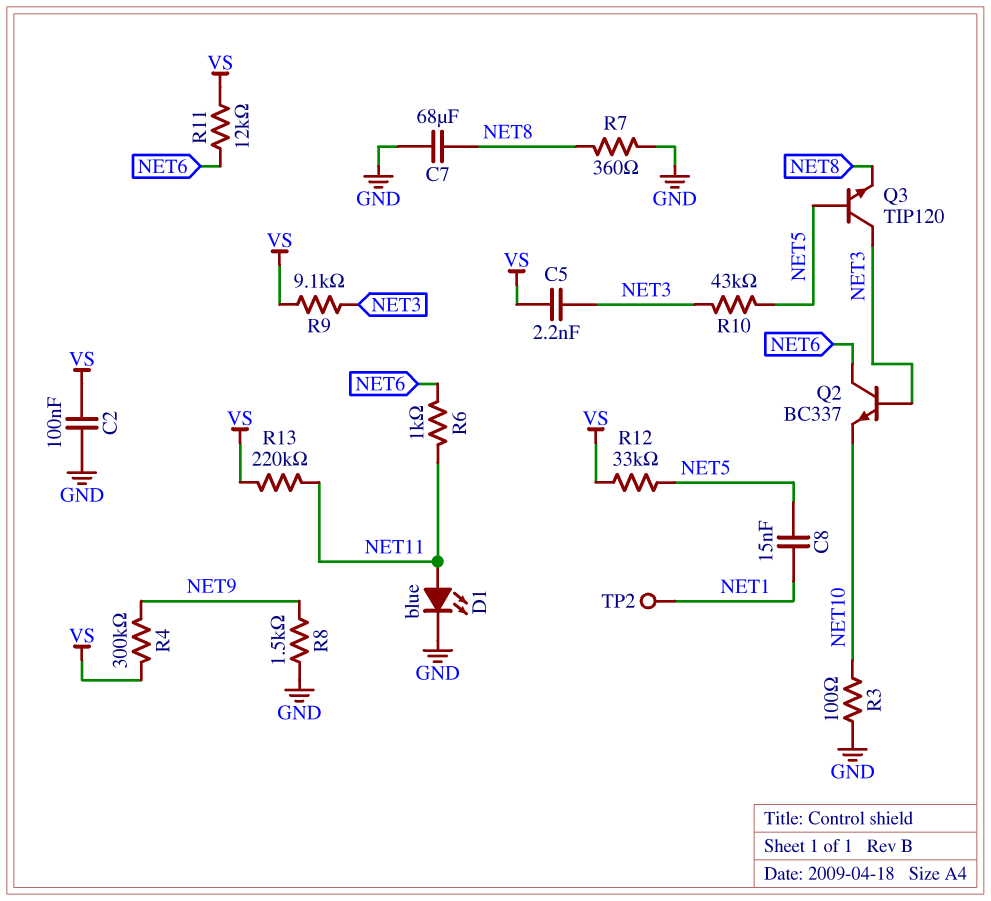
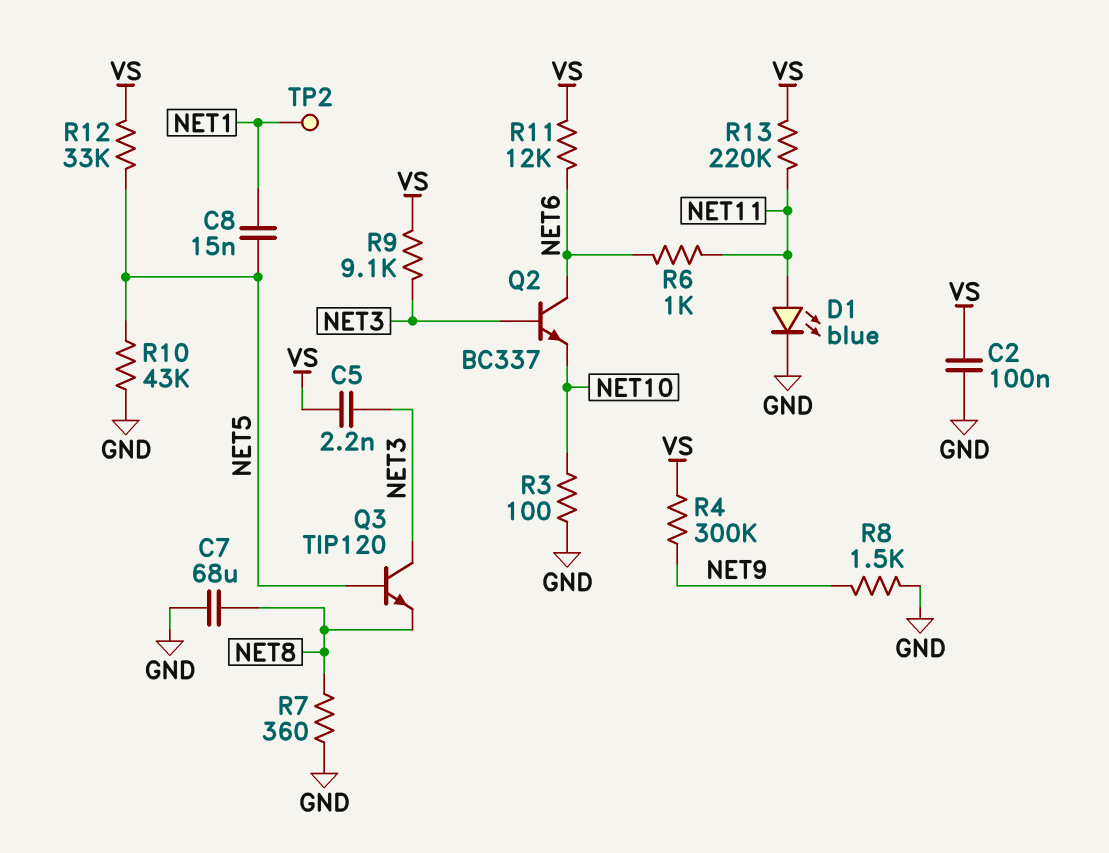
R10: 43k (NET3, NET5) -> 43k (GND, NET5)

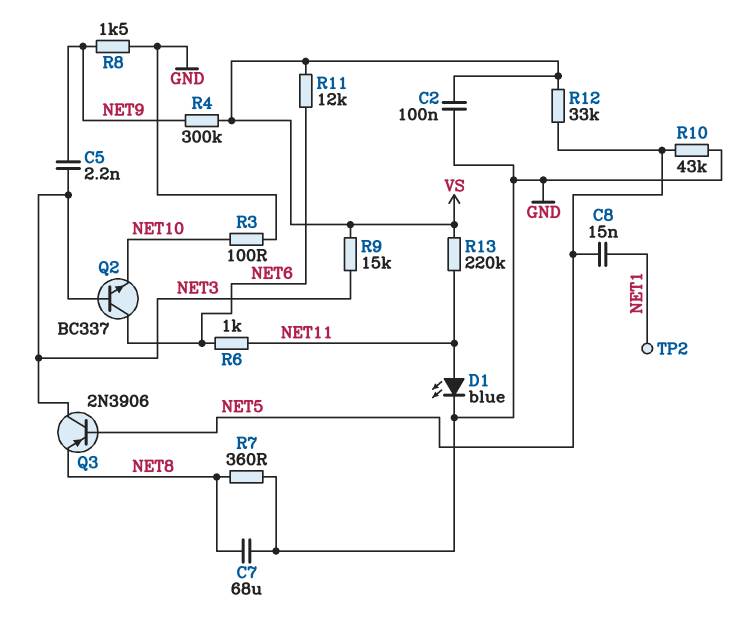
C5: 2.2nF (NET3, VS) -> 2.2nF (NET3, NET9)
Q3: NPN TIP120 (B NET5, C NET3, E NET8) -> PNP 2N3906 (B NET5, C NET3, E NET8)
R9: 9.1k (NET3, VS) -> 15k (NET3, VS)

